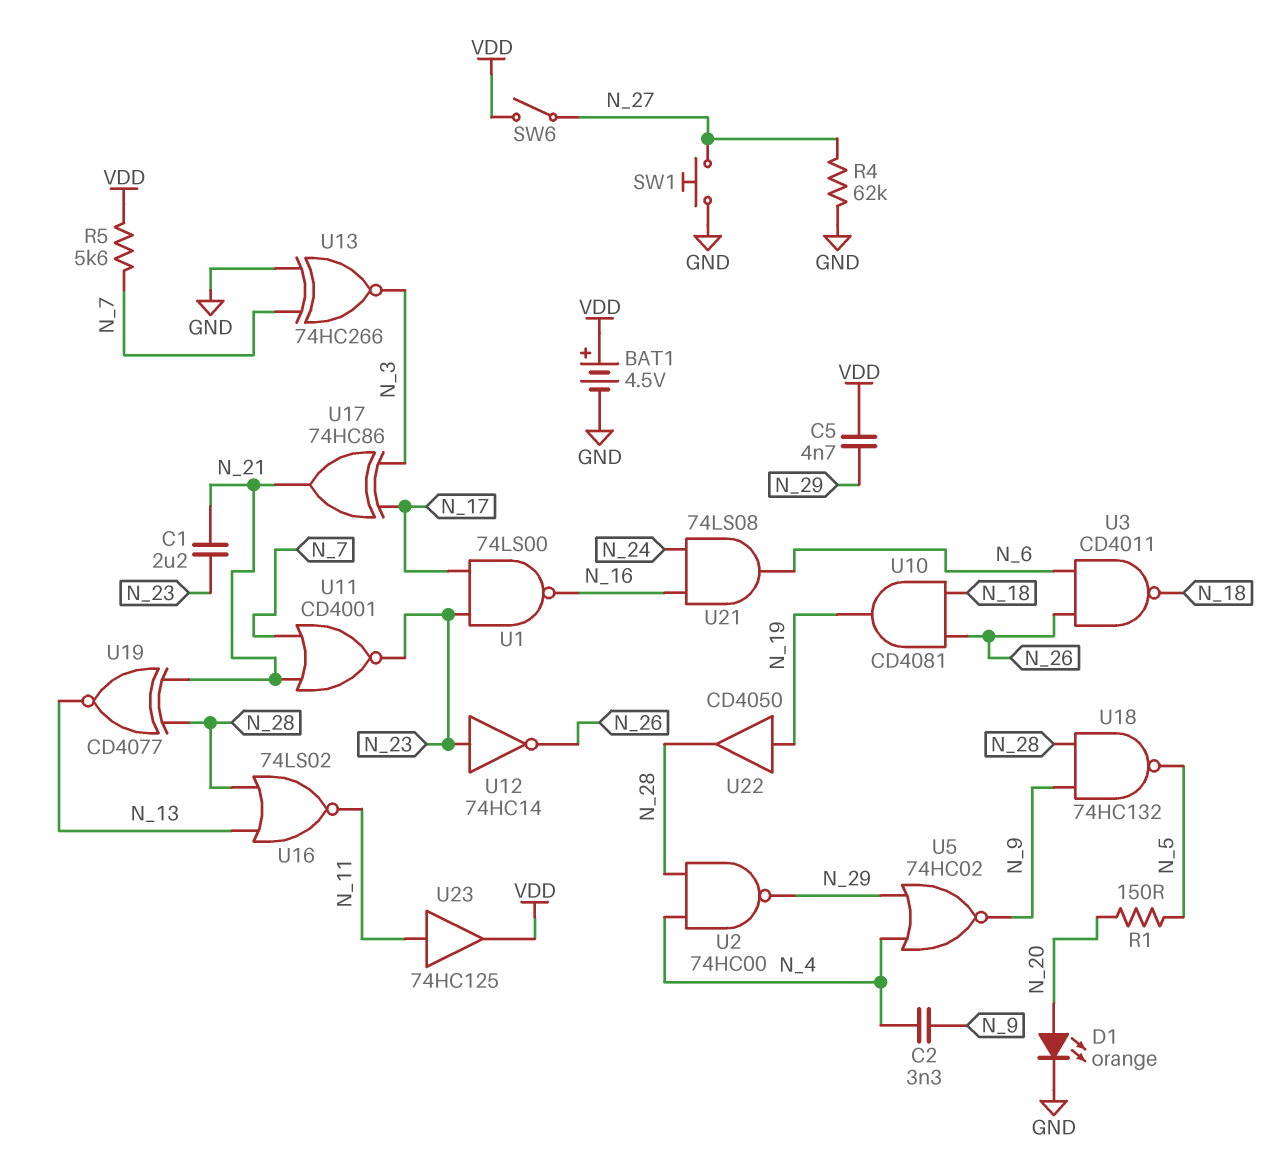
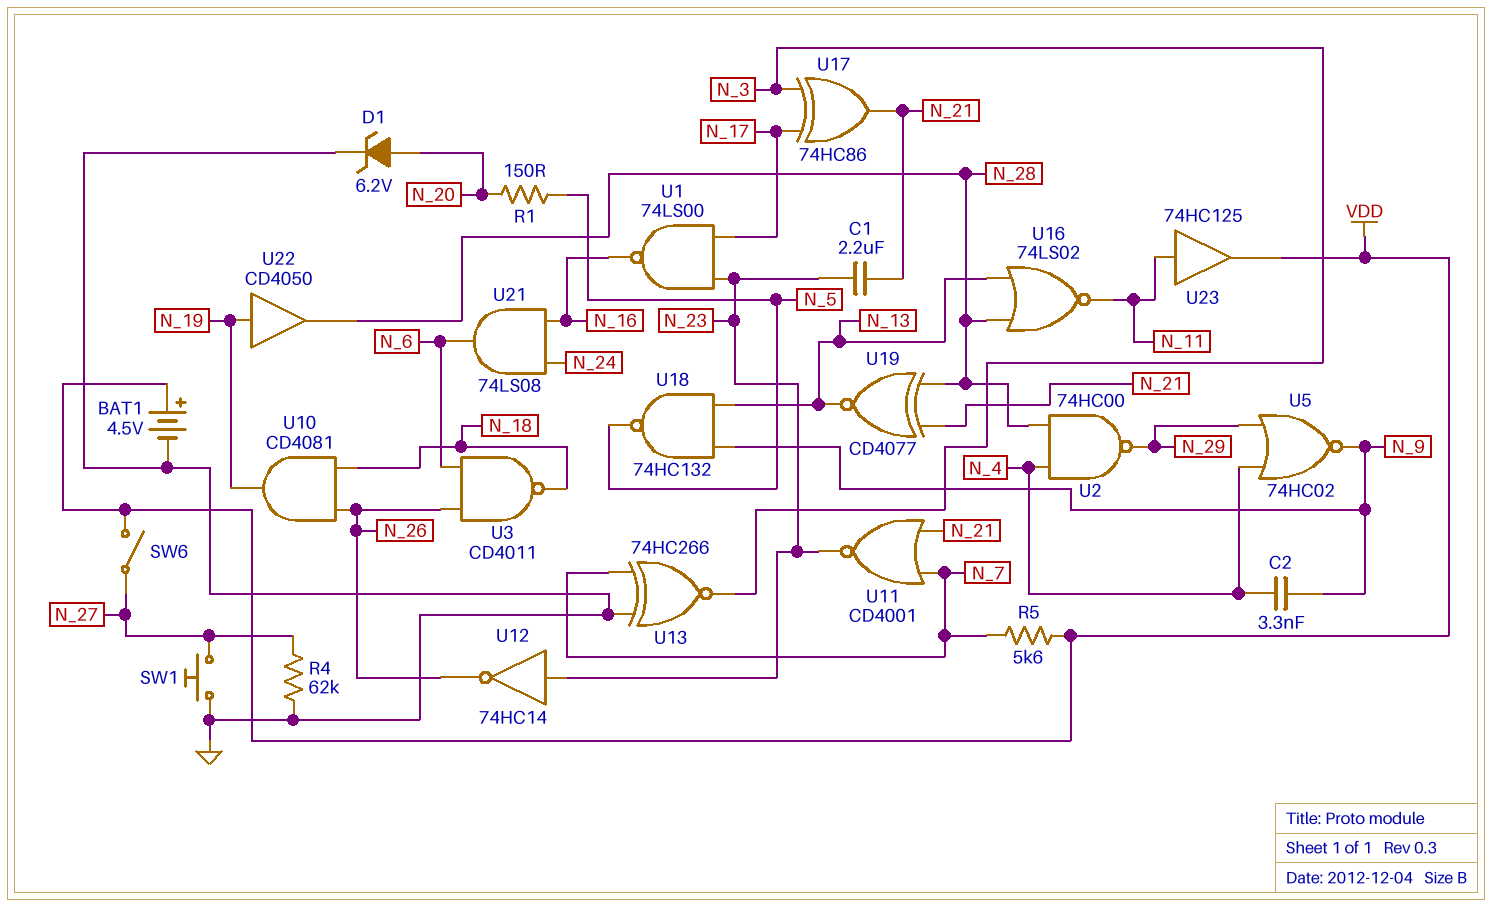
C5: 4.7nF (N_29, VDD) -> none
D1: LED orange (A N_20, K GND) -> zener 6.2V (A N_20, K GND)
U18: NAND 74HC132 (in N_9, in N_28, out N_5) -> NAND 74HC132 (in N_9, in N_13, out N_5)

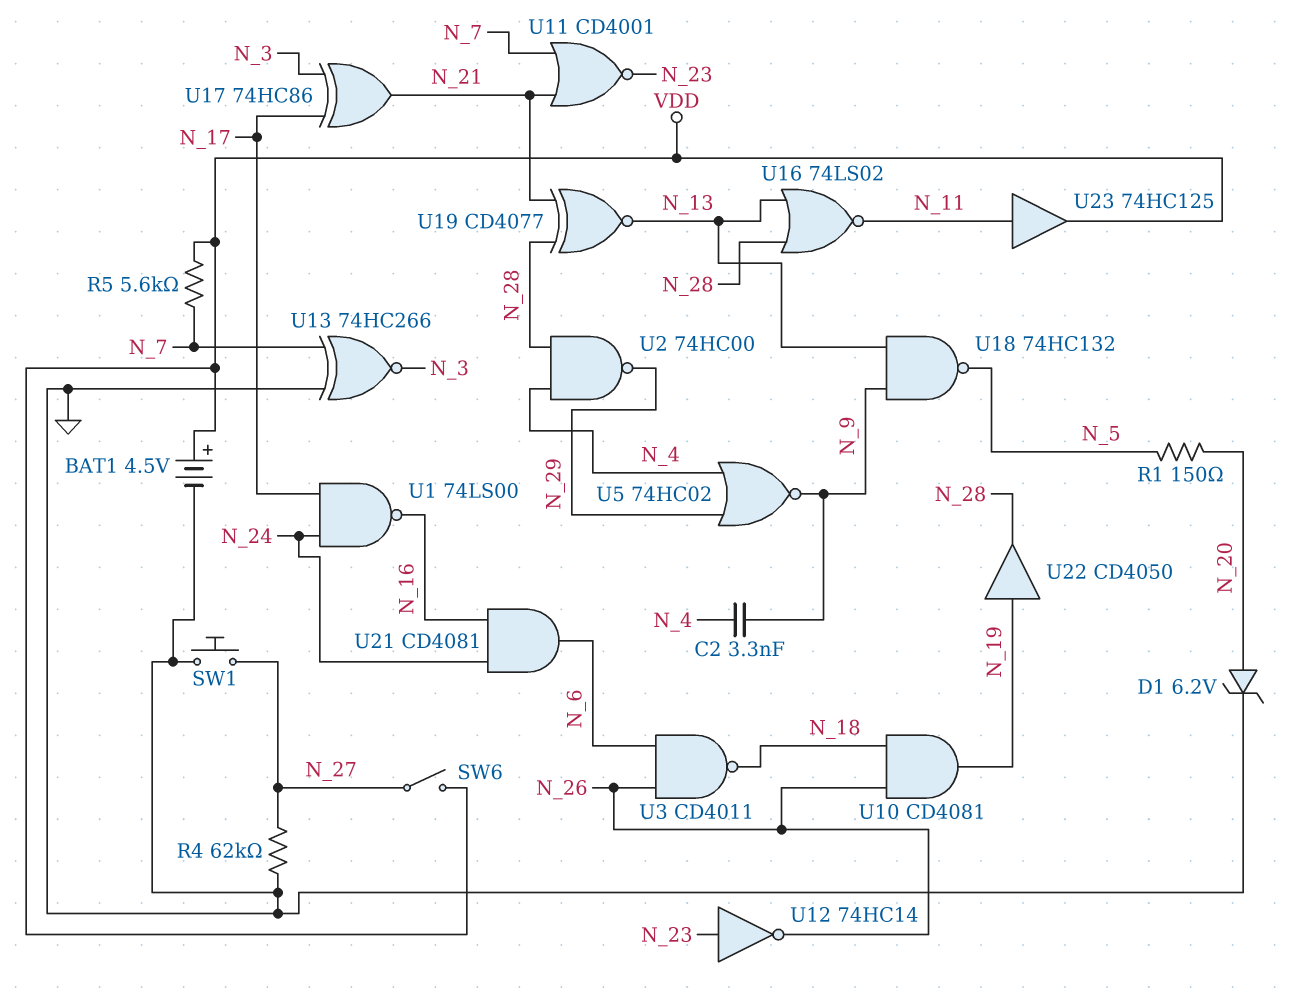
C1: 2.2uF (N_21, N_23) -> none
U1: NAND 74LS00 (in N_17, in N_23, out N_16) -> NAND 74LS00 (in N_17, in N_24, out N_16)
U21: AND 74LS08 (in N_16, in N_24, out N_6) -> AND CD4081 (in N_16, in N_24, out N_6)

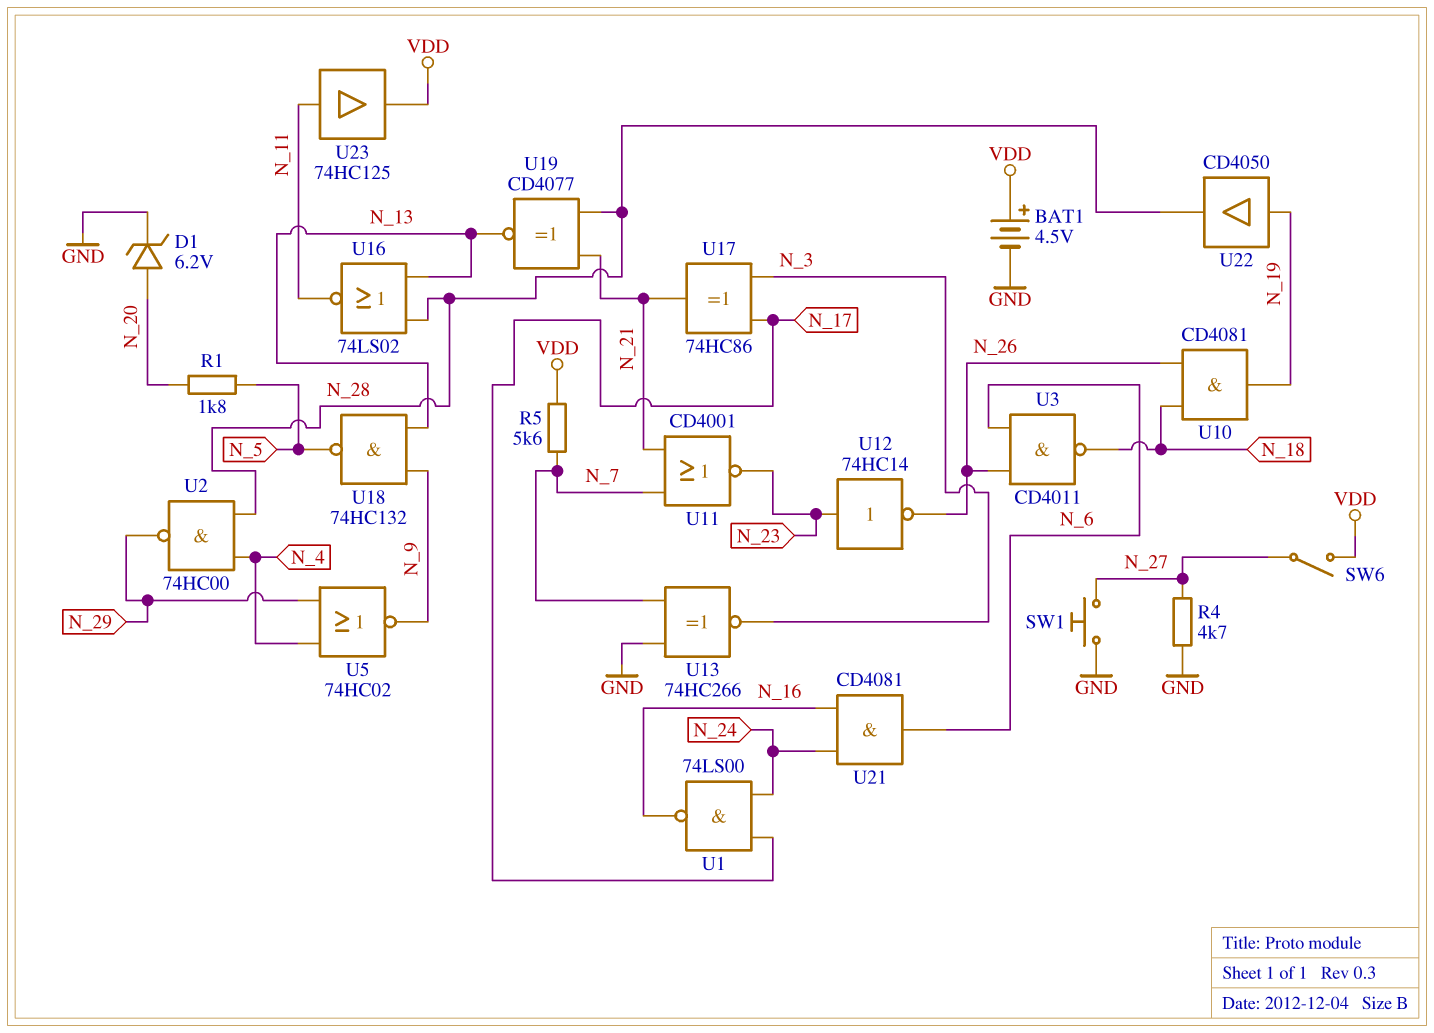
C2: 3.3nF (N_4, N_9) -> none
R1: 150 (N_5, N_20) -> 1.8k (N_5, N_20)
R4: 62k (GND, N_27) -> 4.7k (GND, N_27)

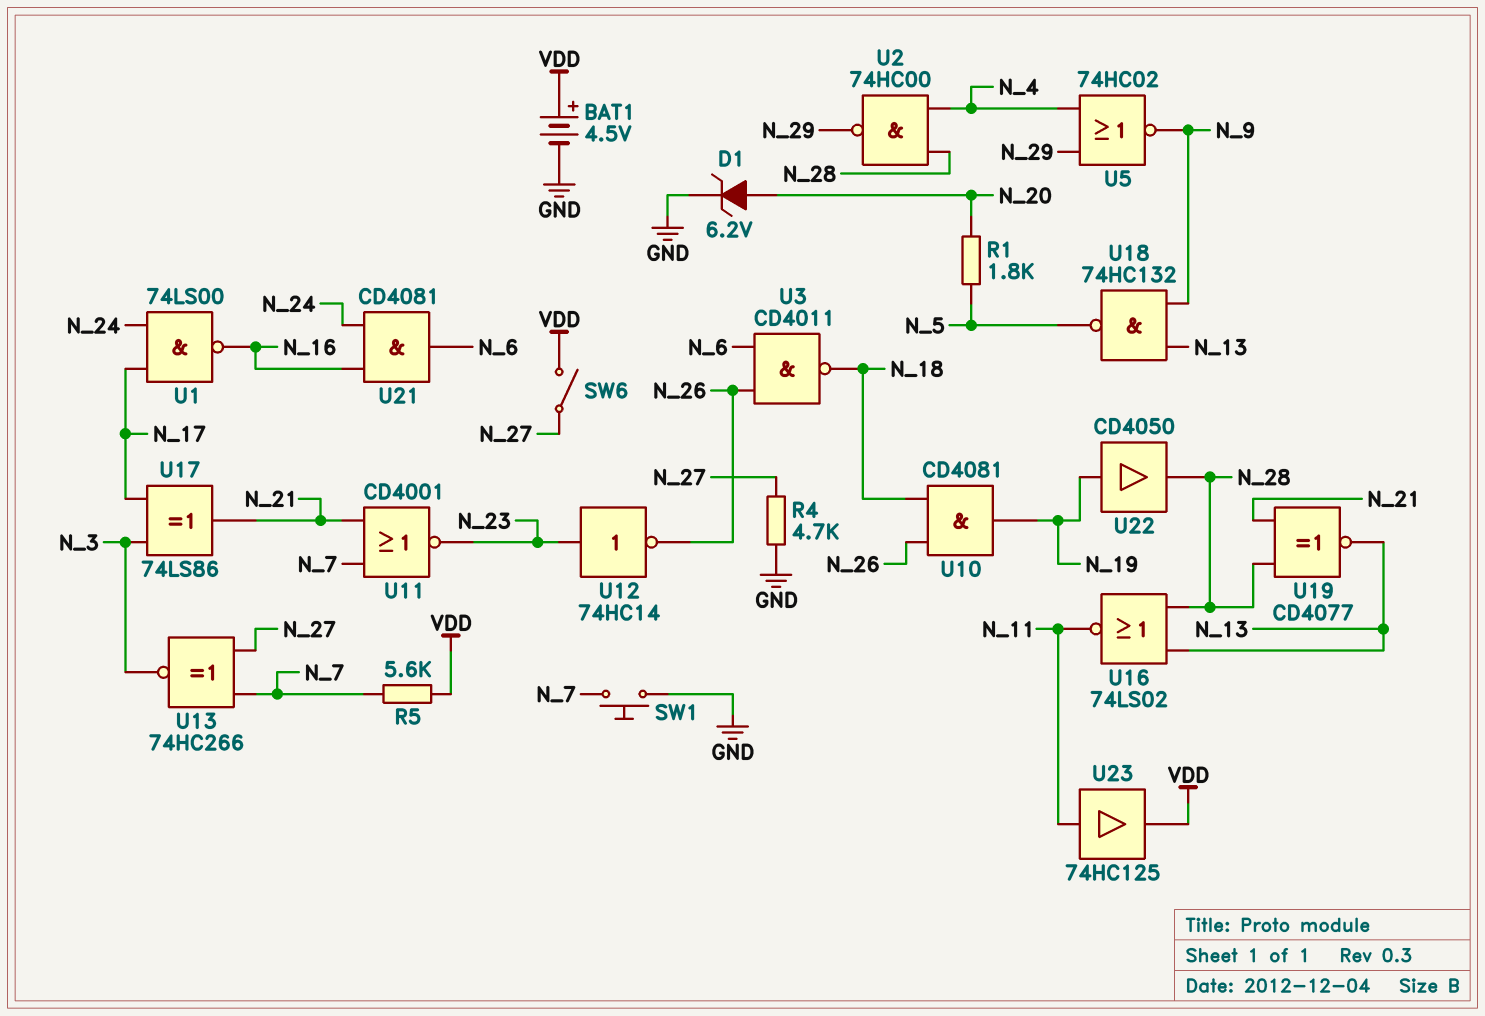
SW1: button (GND, N_27) -> button (GND, N_7)
U13: XNOR 74HC266 (in GND, in N_7, out N_3) -> XNOR 74HC266 (in N_7, in N_27, out N_3)
U17: XOR 74HC86 (in N_3, in N_17, out N_21) -> XOR 74LS86 (in N_3, in N_17, out N_21)

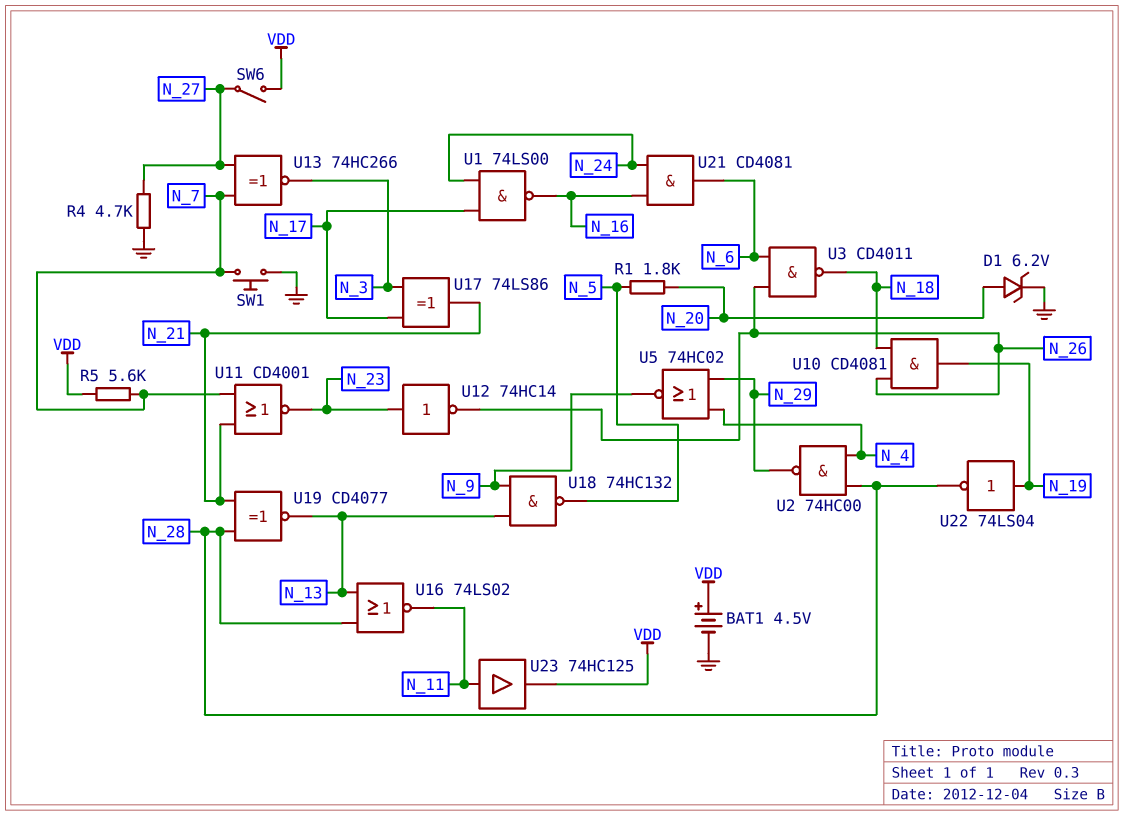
U22: buffer CD4050 (in N_19, out N_28) -> NOT 74LS04 (in N_19, out N_28)

